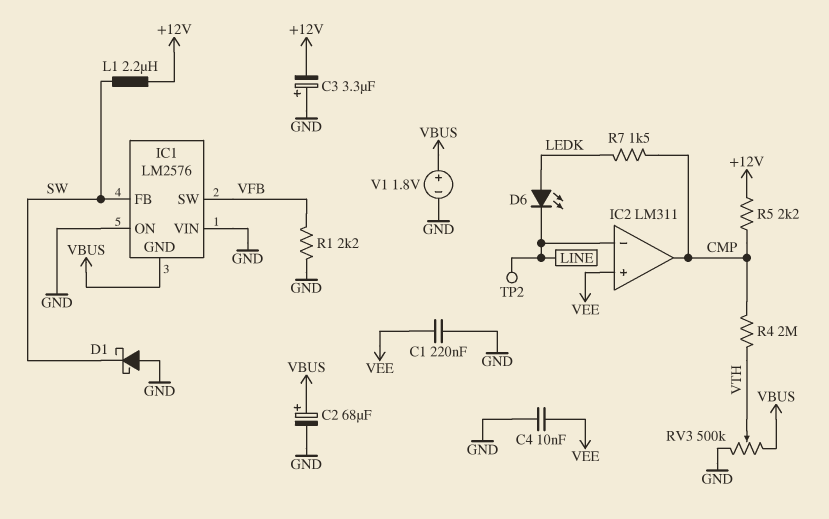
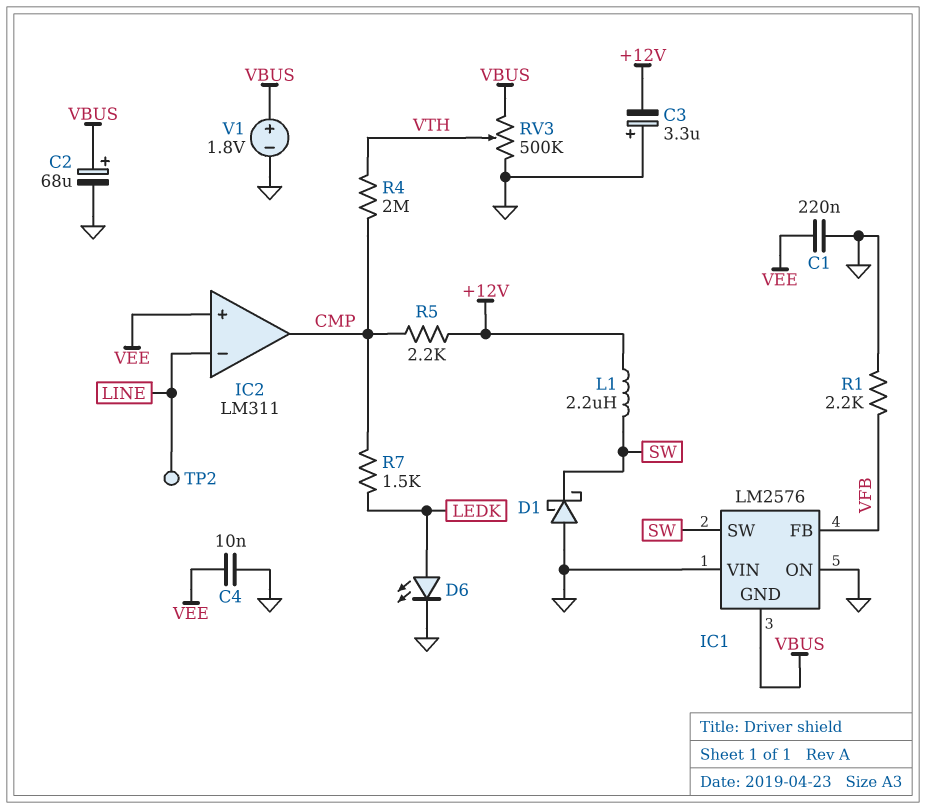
D6: LED (A LEDK, K LINE) -> LED (A LEDK, K GND)
IC1 pin FB: SW -> VFB
IC1 pin SW: VFB -> SW

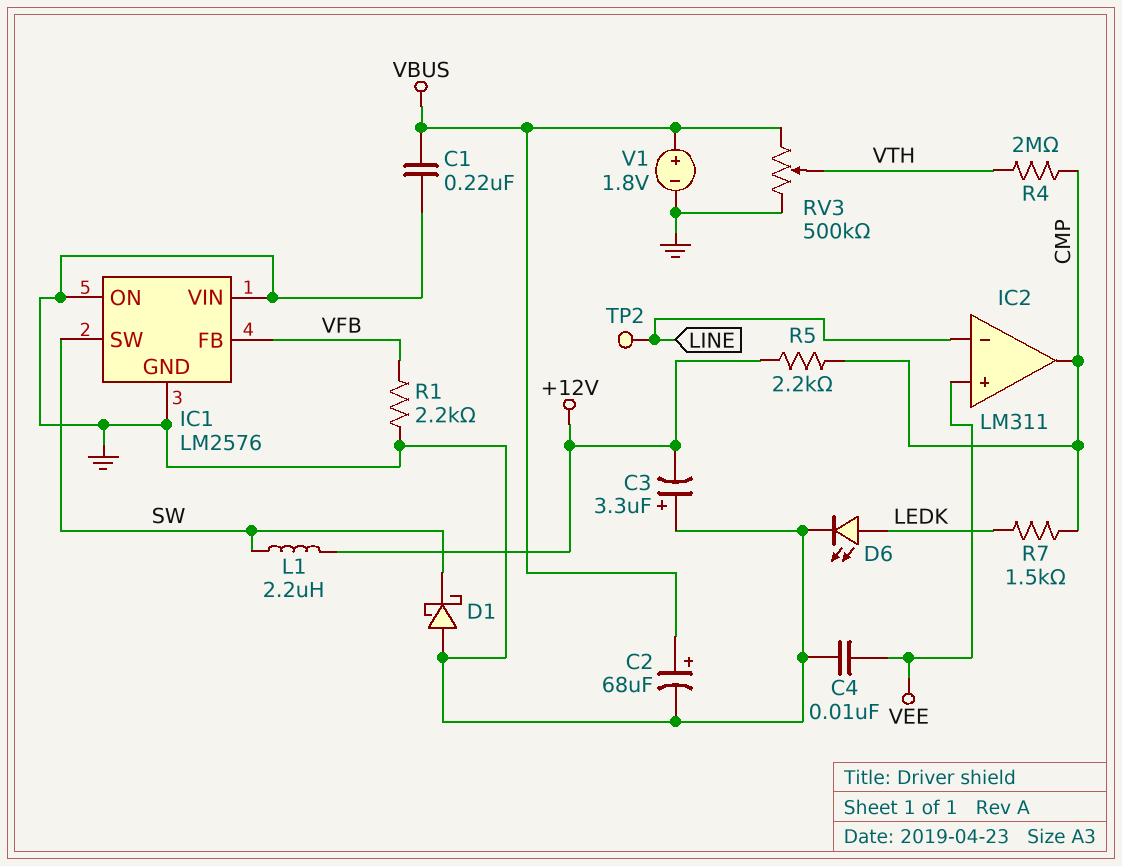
C1: 220nF (GND, VEE) -> 220nF (GND, VBUS)
IC1 pin GND: VBUS -> GND

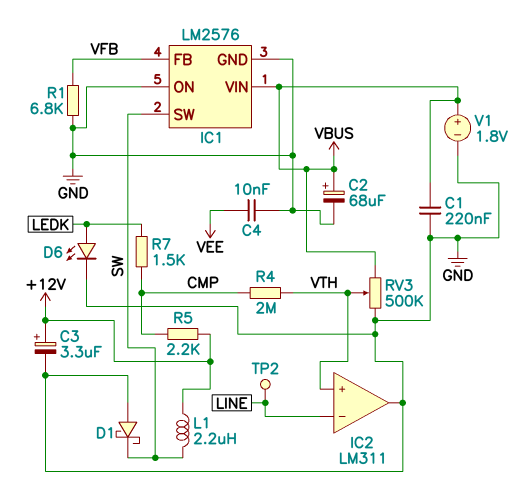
C3: 3.3uF (plus GND, minus +12V) -> 3.3uF (plus +12V, minus GND)
IC1 pin VIN: GND -> VBUS
IC2 pin in+: VEE -> VTH
IC2 pin out: CMP -> GND
R1: 2.2k (GND, VFB) -> 6.8k (GND, VFB)

